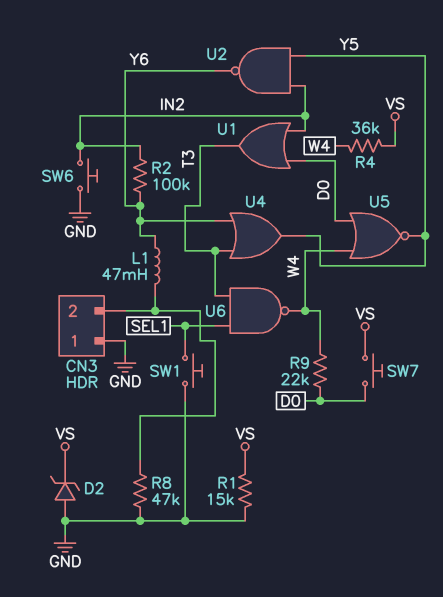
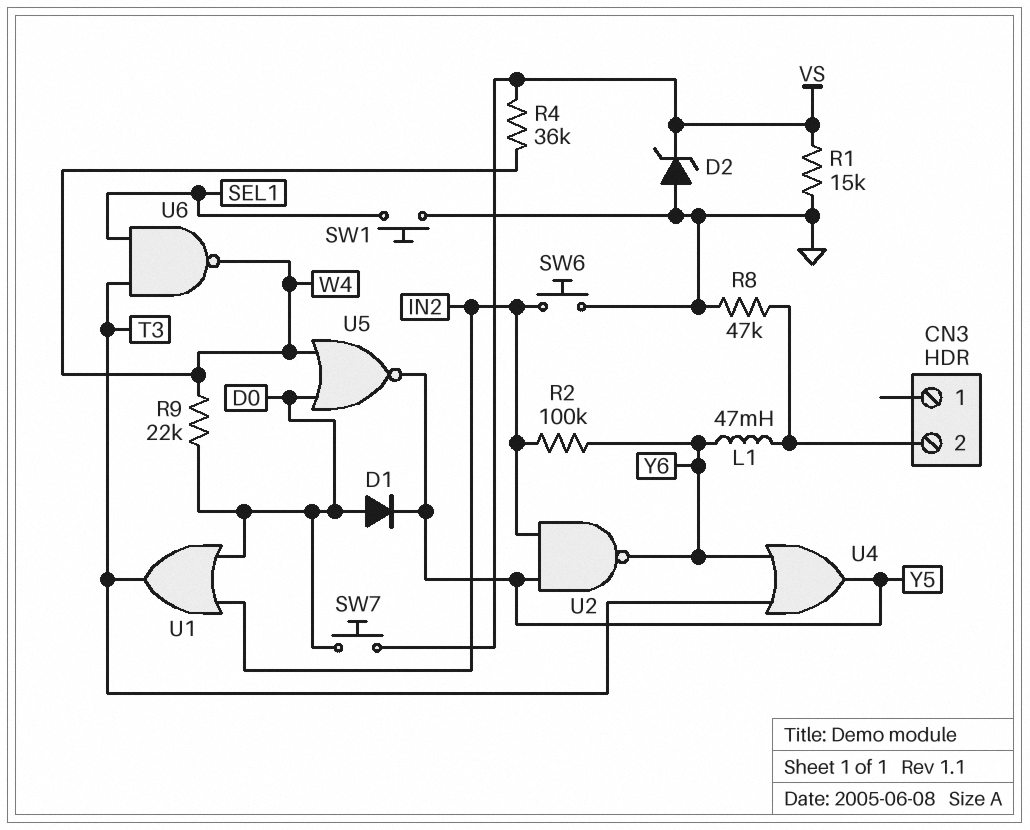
CN3 pin 1: GND -> none
D1: none -> diode (A D0, K Y5)

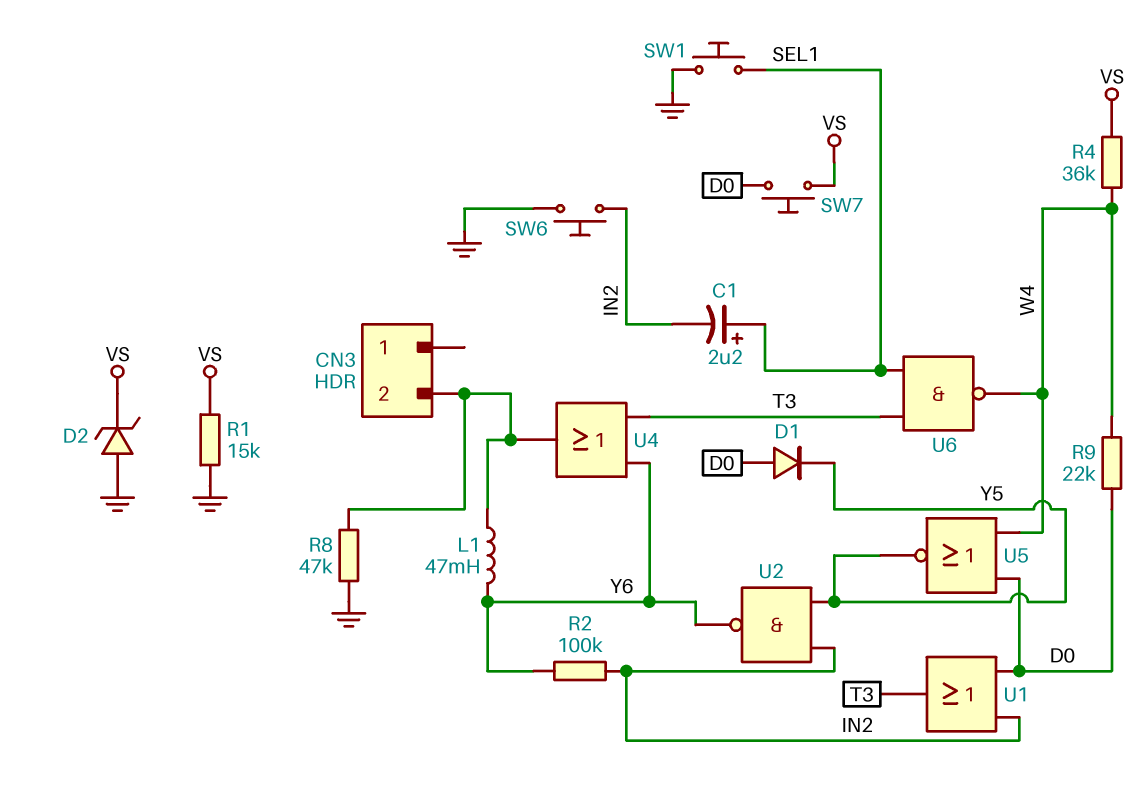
C1: none -> 2.2uF (plus SEL1, minus IN2)
U4: OR (in T3, in Y6, out Y5) -> OR (in T3, in Y6, out CN3/2)

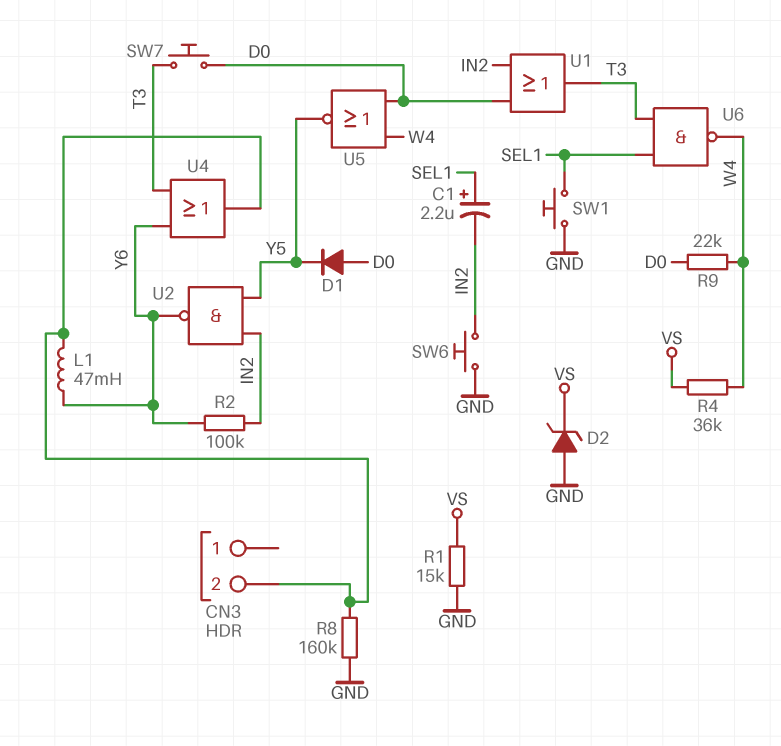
R8: 47k (CN3/2, GND) -> 160k (CN3/2, GND)
SW7: button (D0, VS) -> button (D0, T3)

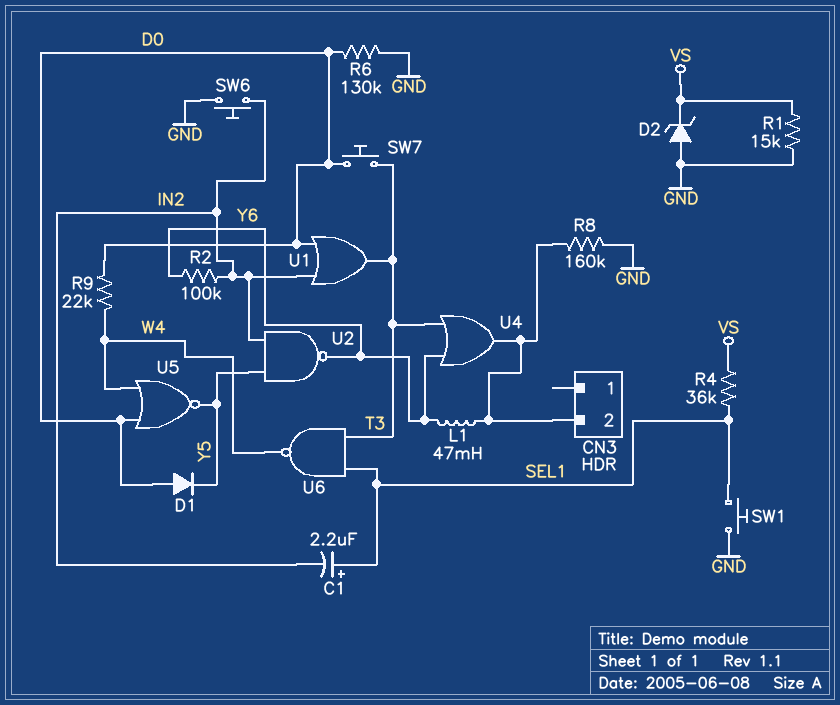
R4: 36k (VS, W4) -> 36k (SEL1, VS)
R6: none -> 130k (D0, GND)

